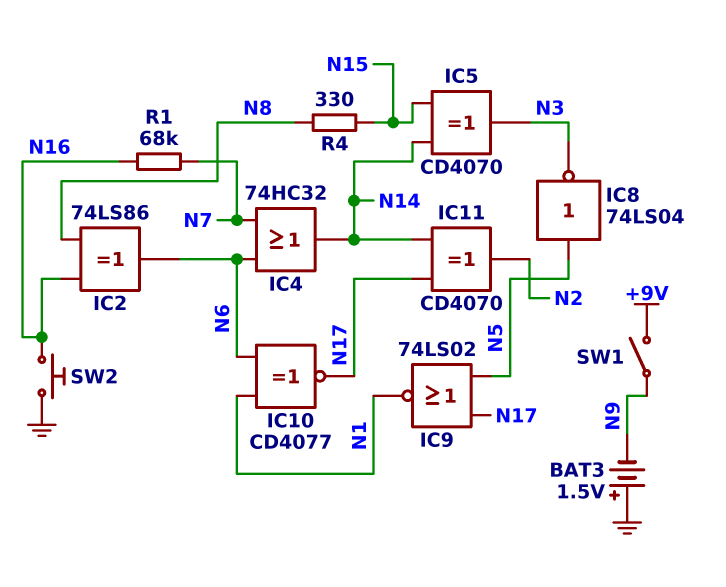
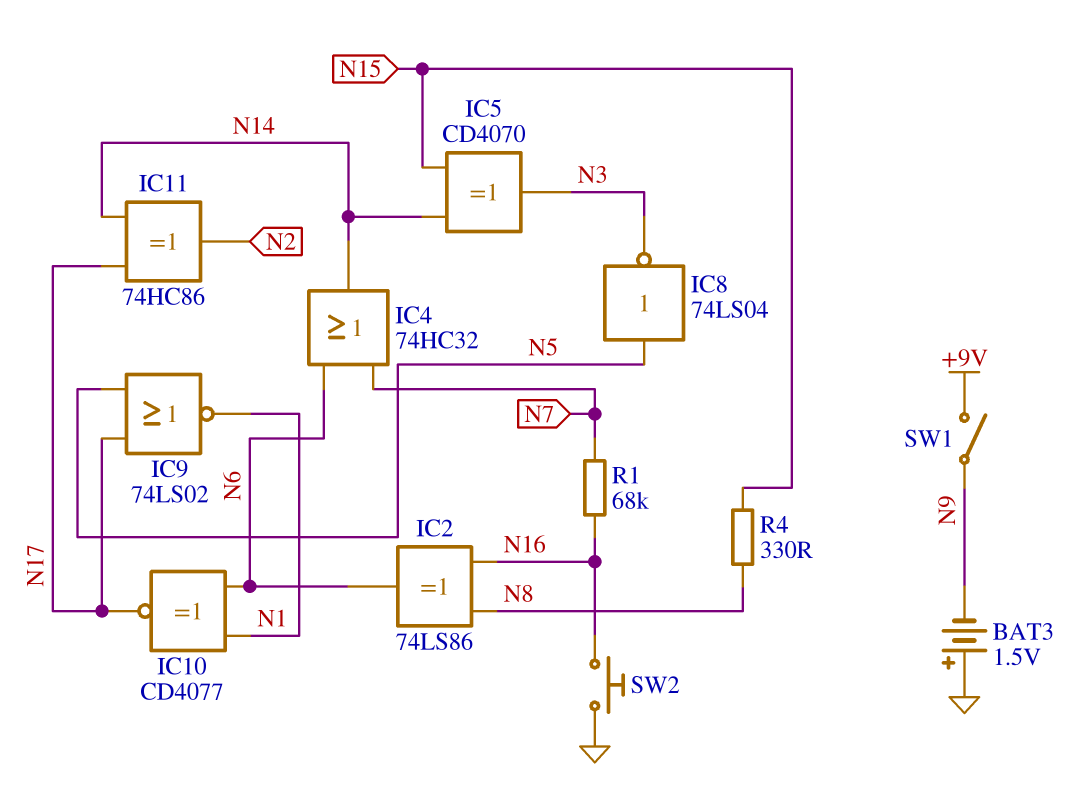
IC11: XOR CD4070 (in N14, in N17, out N2) -> XOR 74HC86 (in N14, in N17, out N2)

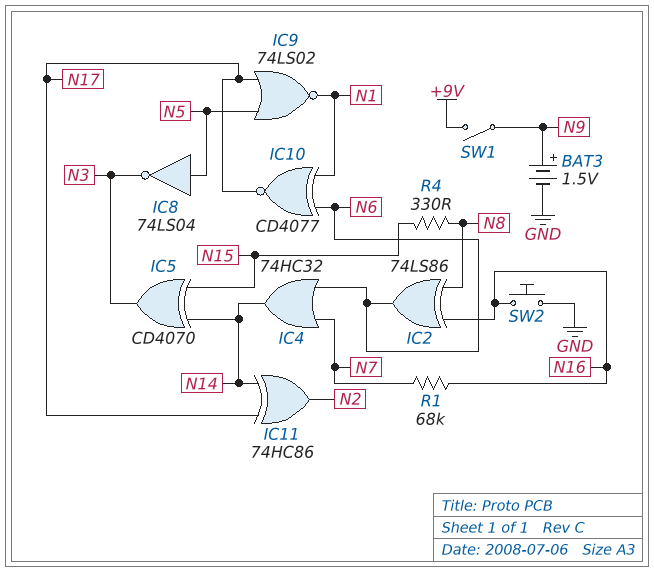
BAT3: 1.5V (plus GND, minus N9) -> 1.5V (plus N9, minus GND)

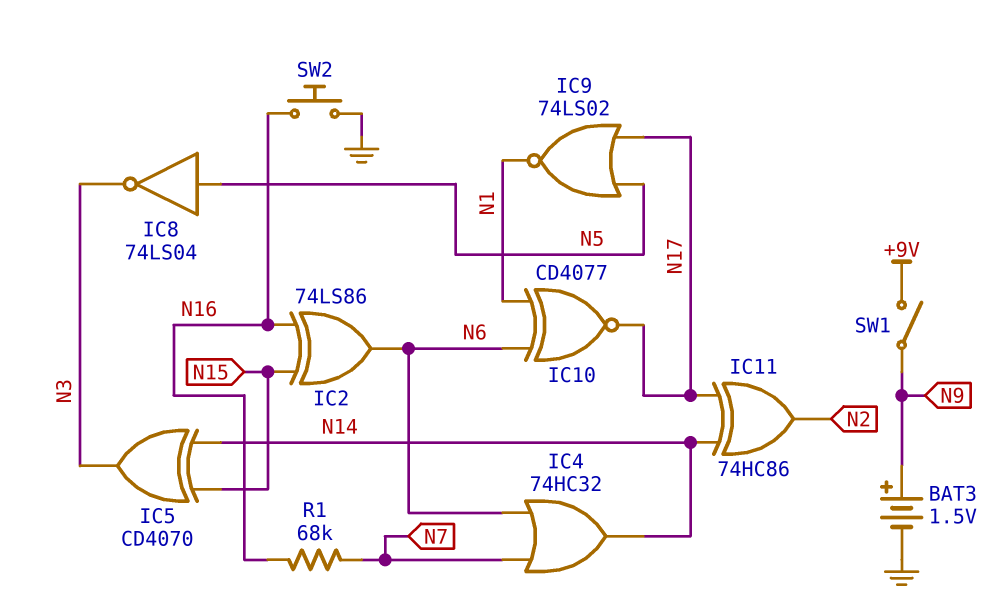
IC2: XOR 74LS86 (in N8, in N16, out N6) -> XOR 74LS86 (in N15, in N16, out N6)
R4: 330 (N8, N15) -> none

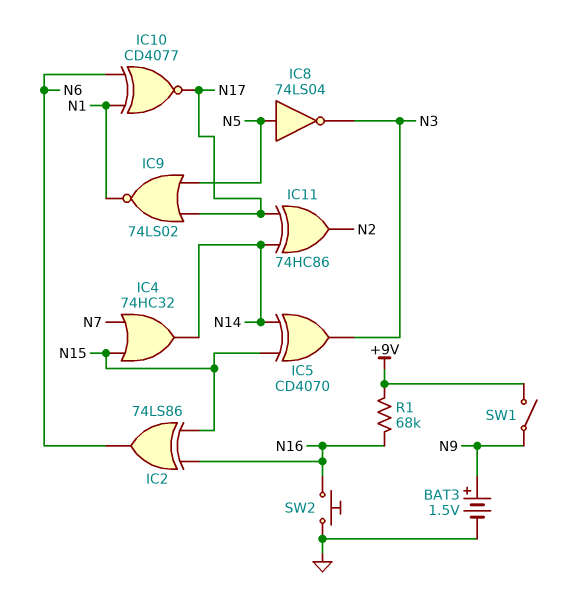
IC4: OR 74HC32 (in N6, in N7, out N14) -> OR 74HC32 (in N7, in N15, out N14)
R1: 68k (N7, N16) -> 68k (+9V, N16)

